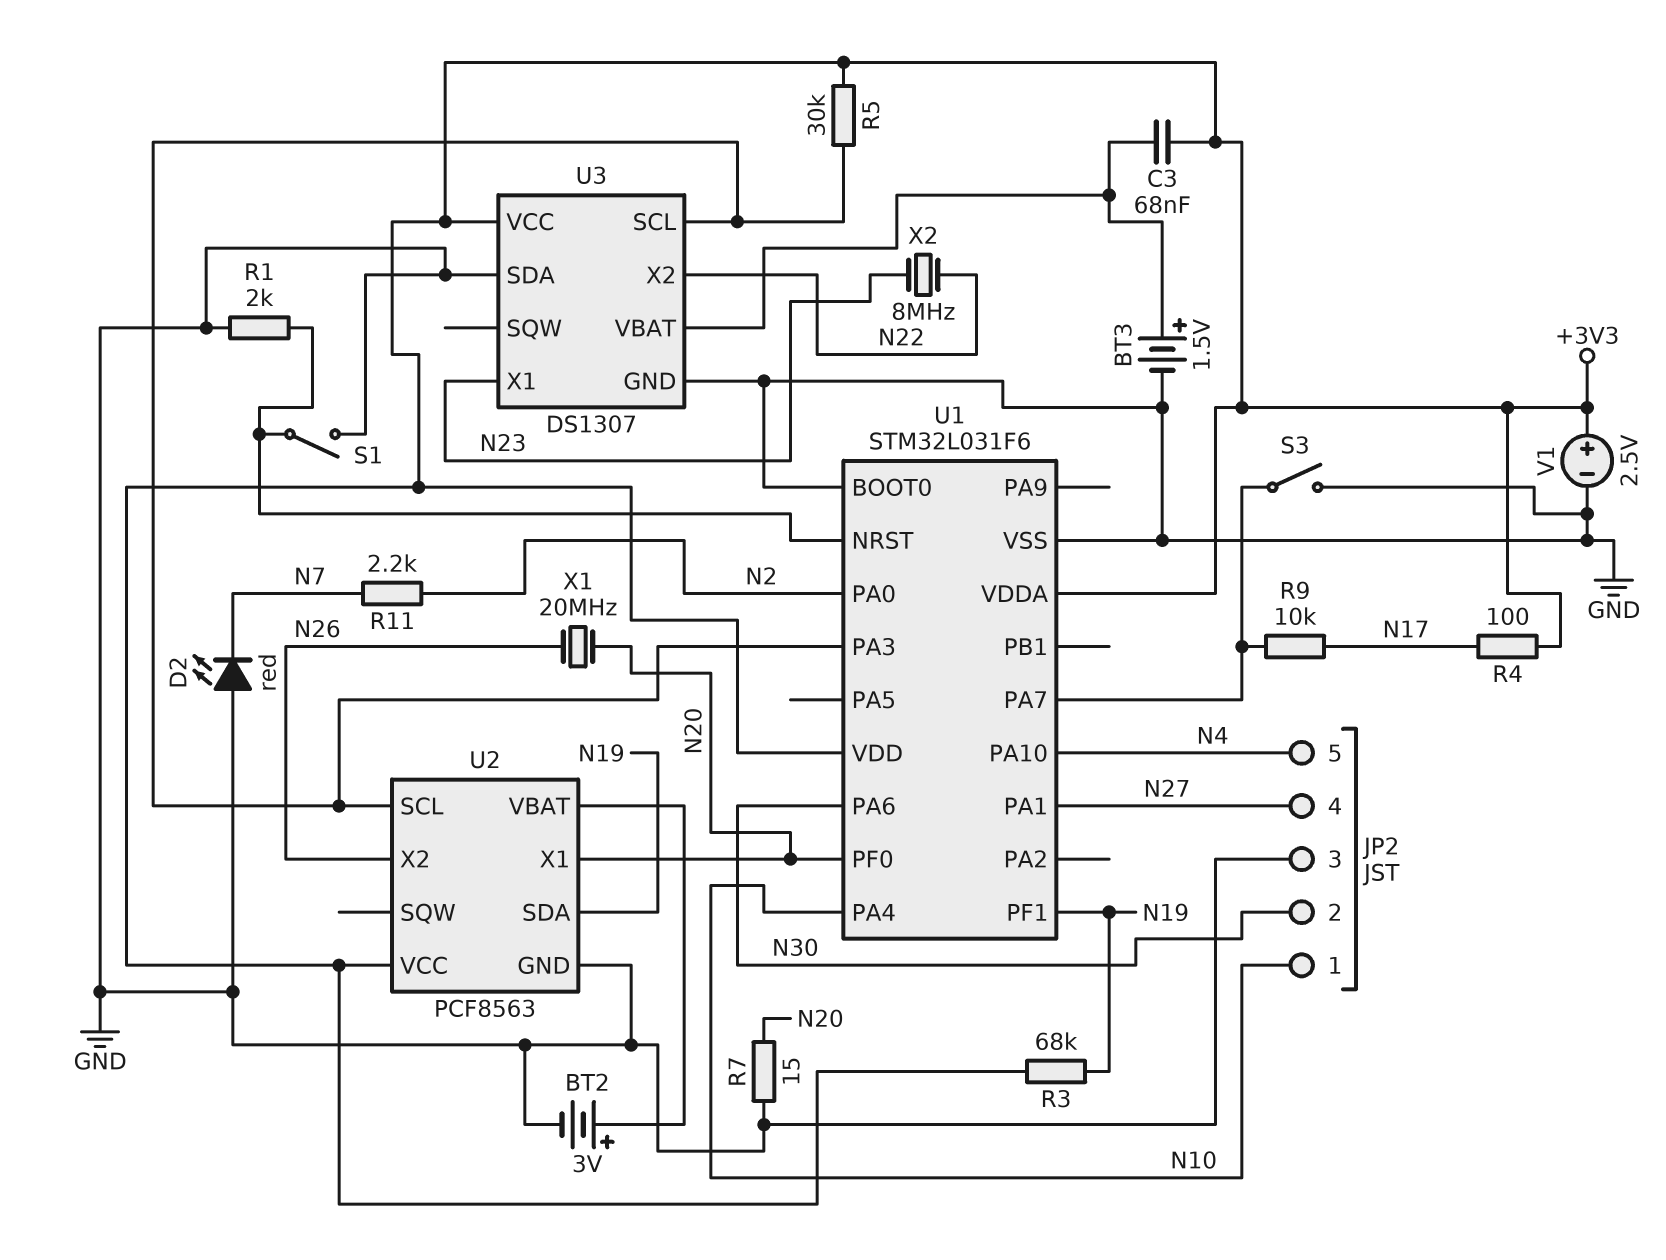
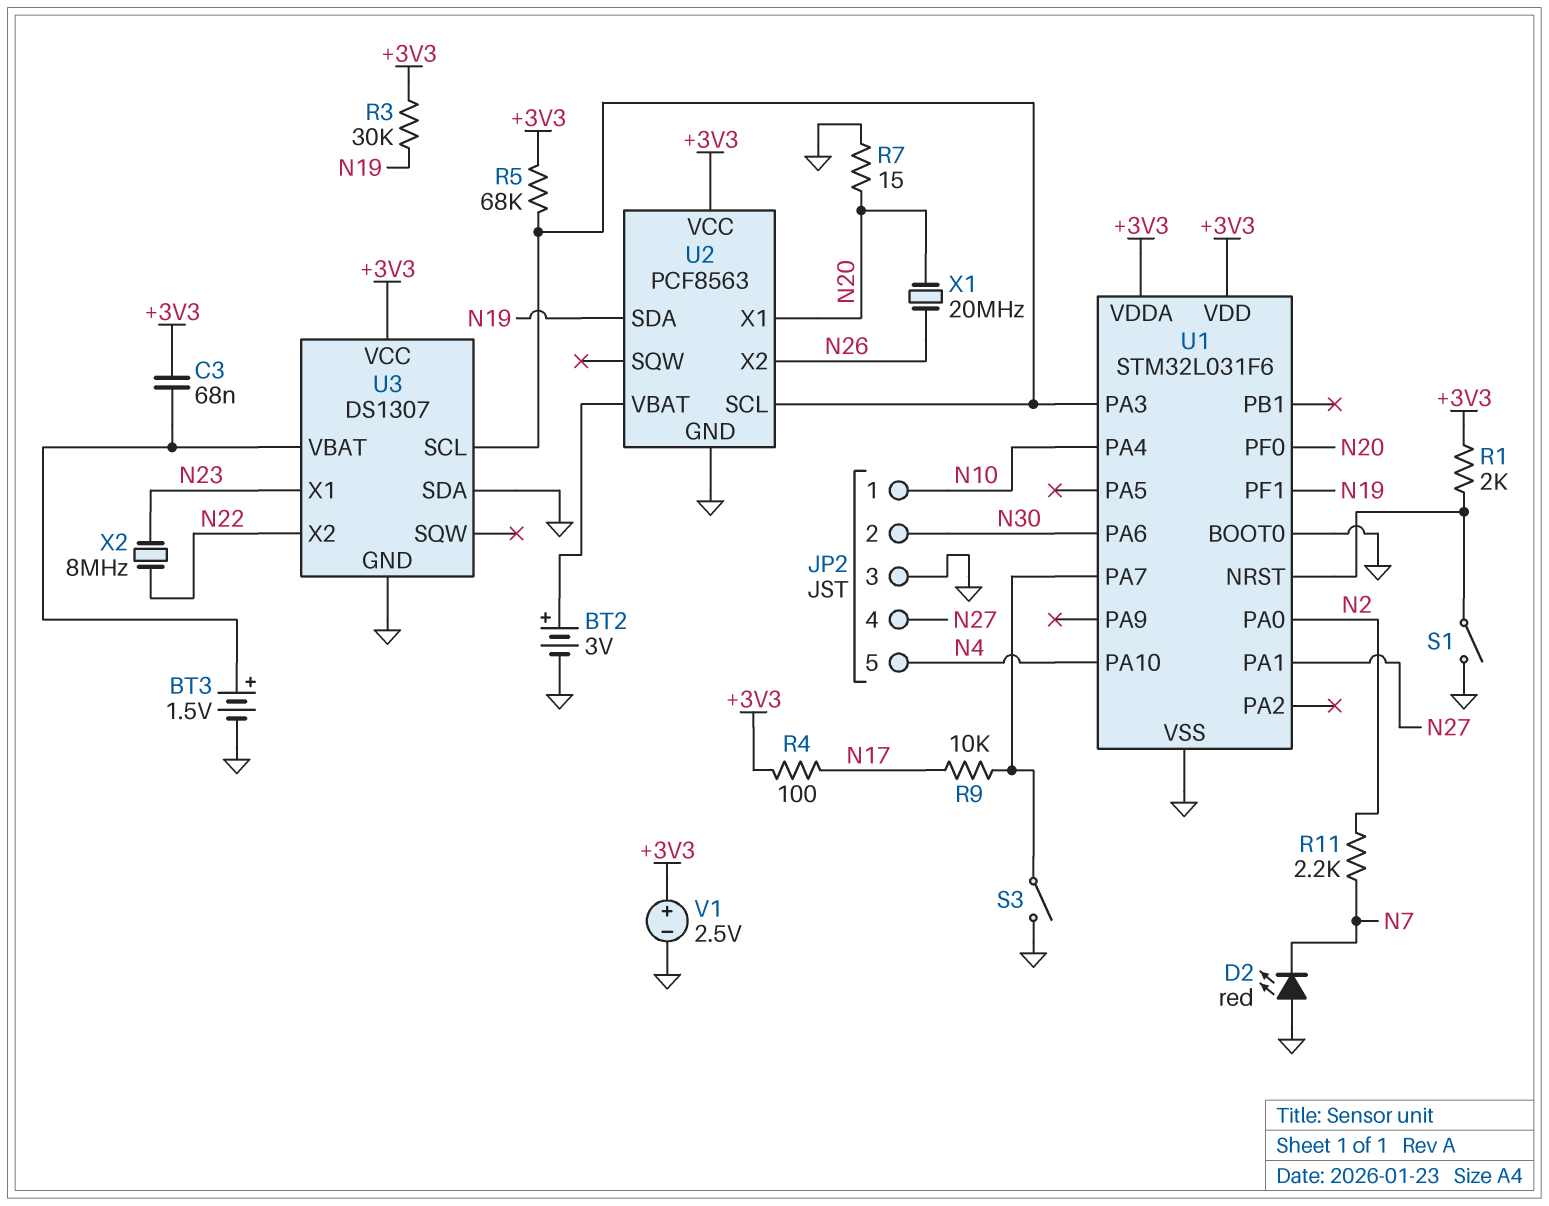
R1: 2k (GND, U1/NRST) -> 2k (+3V3, U1/NRST)
R3: 68k (+3V3, N19) -> 30k (+3V3, N19)
R5: 30k (+3V3, U1/PA3) -> 68k (+3V3, U1/PA3)

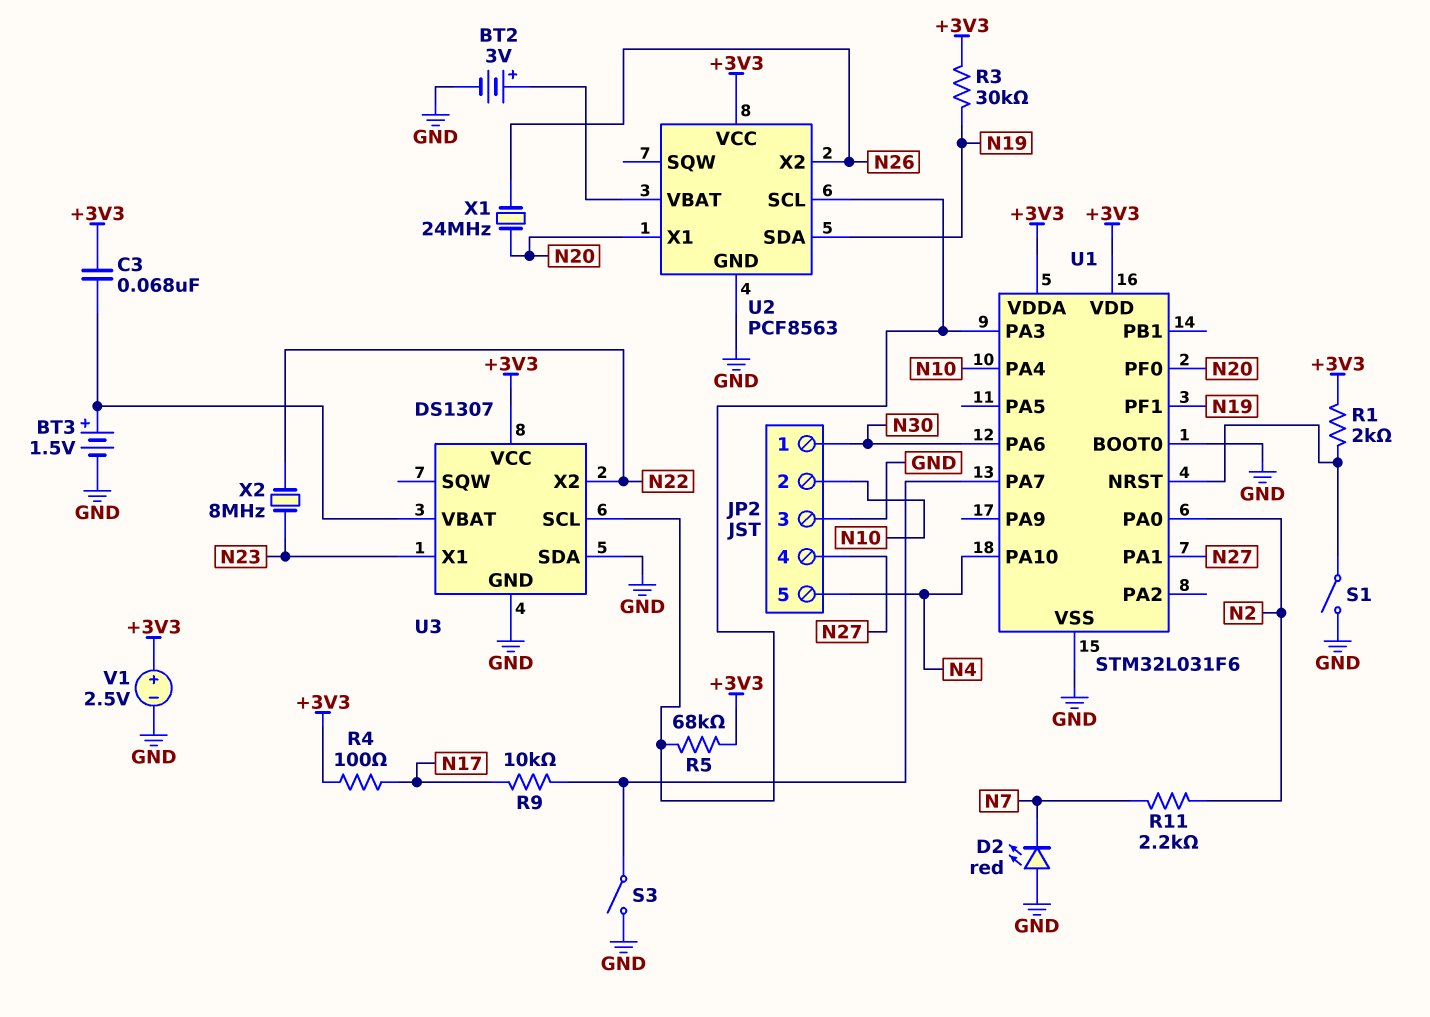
JP2 pin 1: N10 -> N30
JP2 pin 2: N30 -> N10
R7: 15 (GND, N20) -> none
X1: 20MHz (N20, N26) -> 24MHz (N20, N26)

